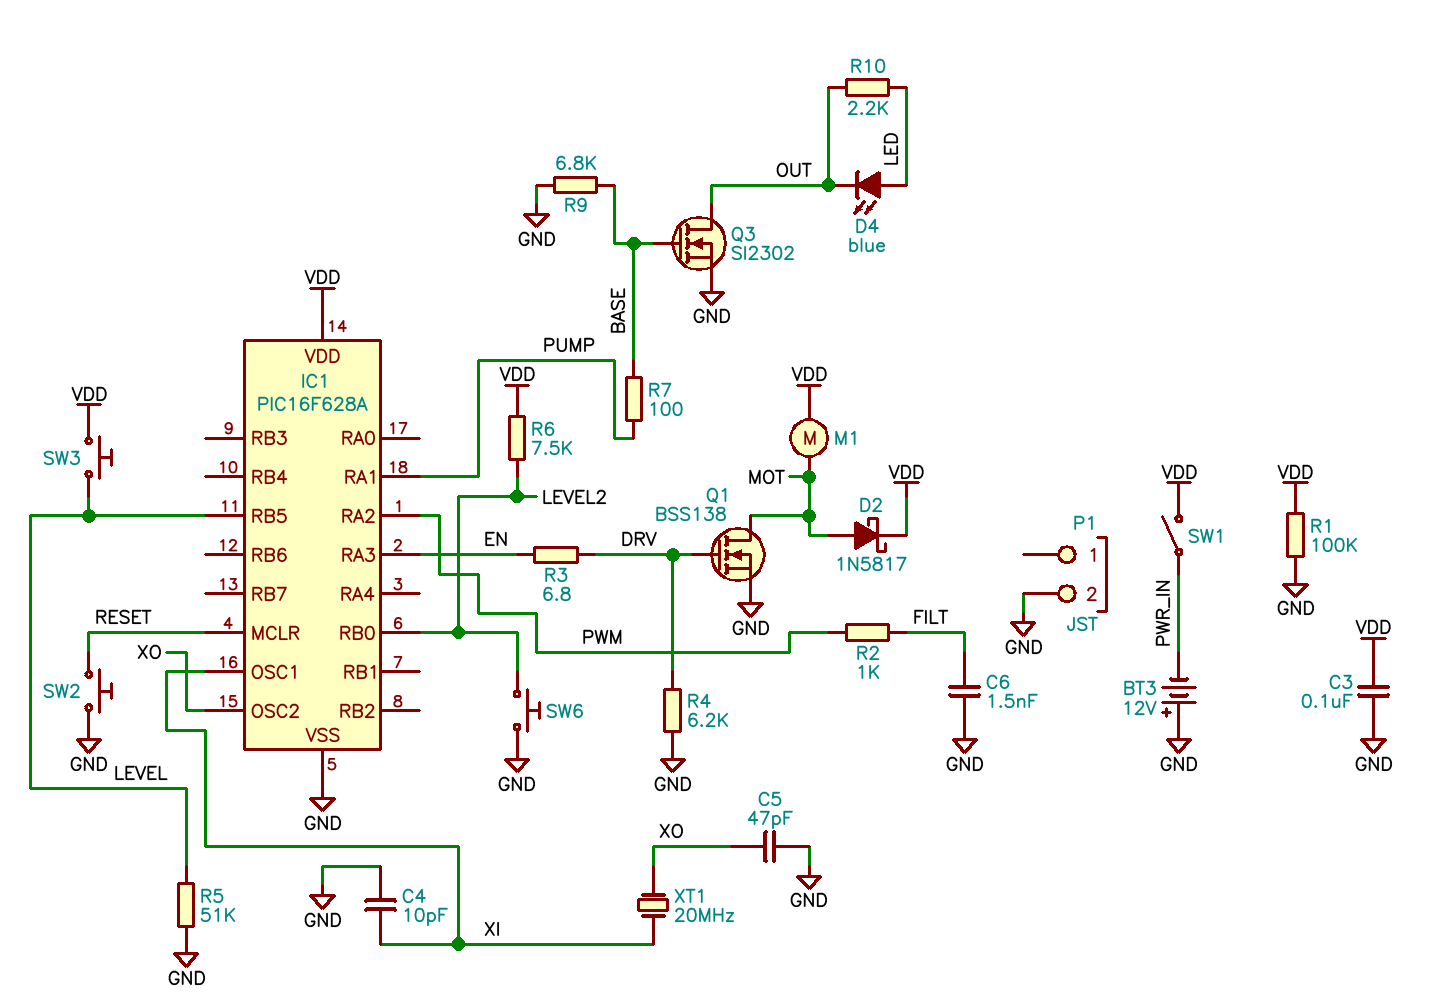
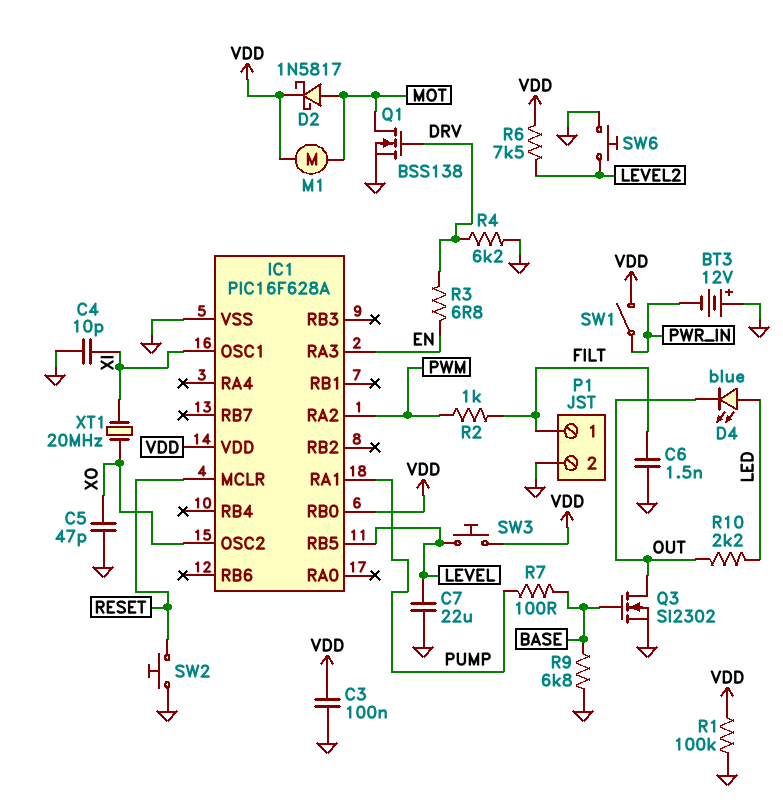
C7: none -> 22uF (GND, LEVEL)
IC1 pin RB0: LEVEL2 -> VDD
P1 pin 1: none -> FILT
R5: 51k (GND, LEVEL) -> none

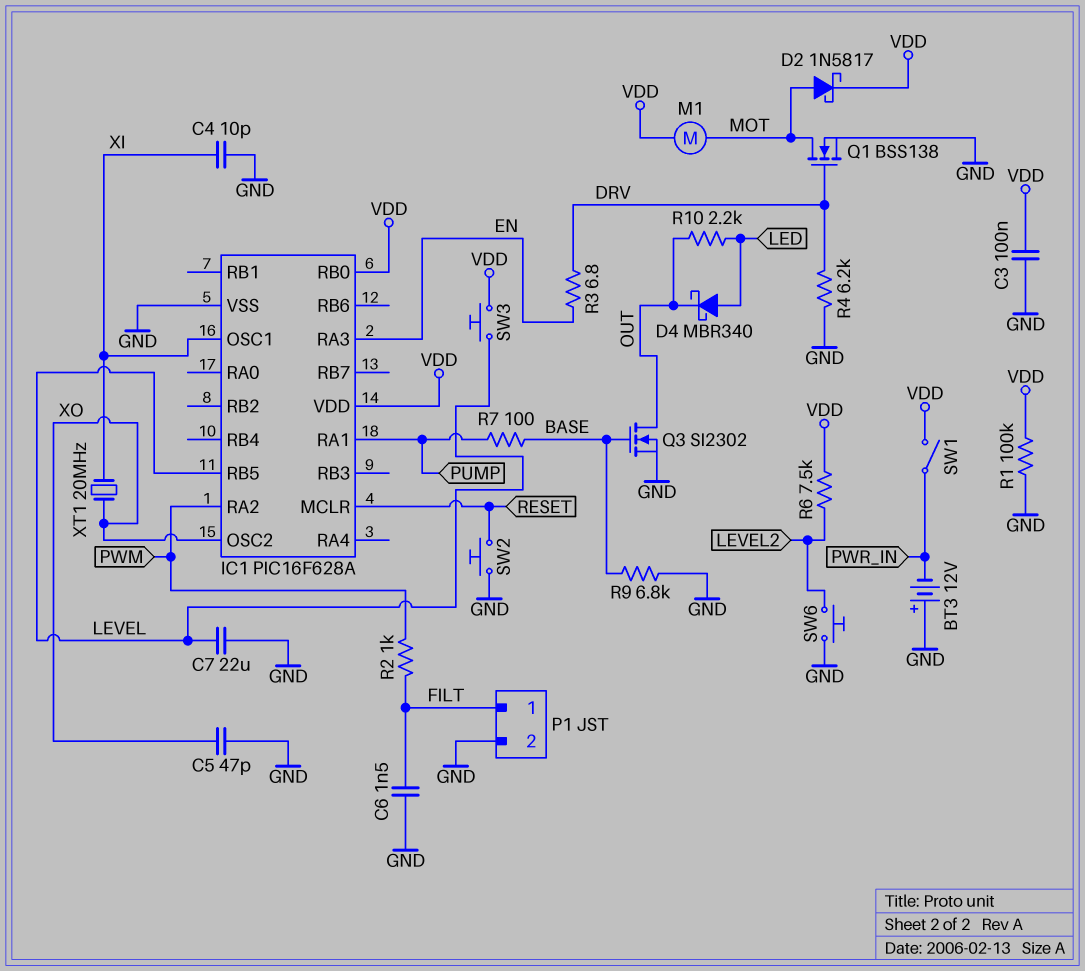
D4: LED blue (A LED, K OUT) -> schottky MBR340 (A LED, K OUT)

